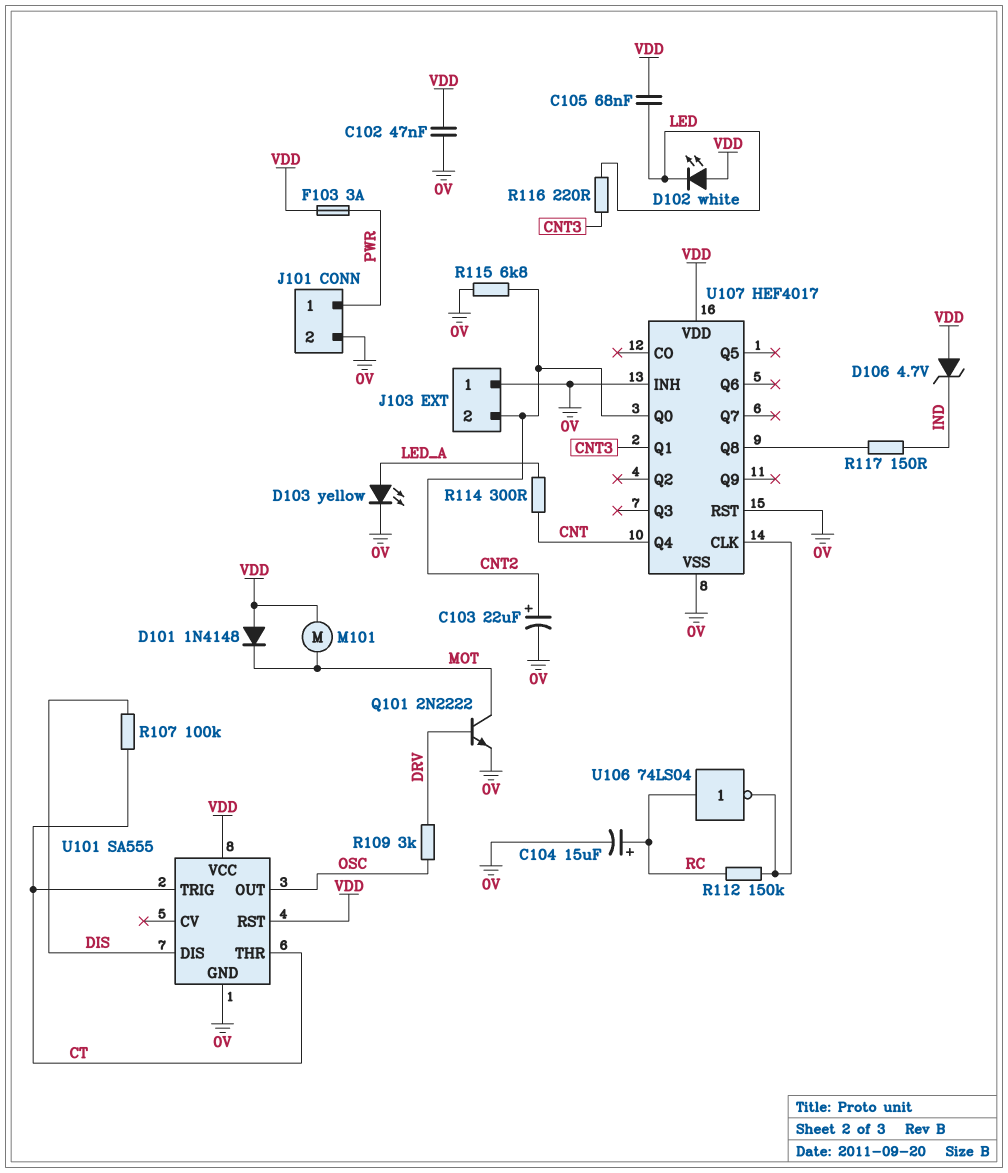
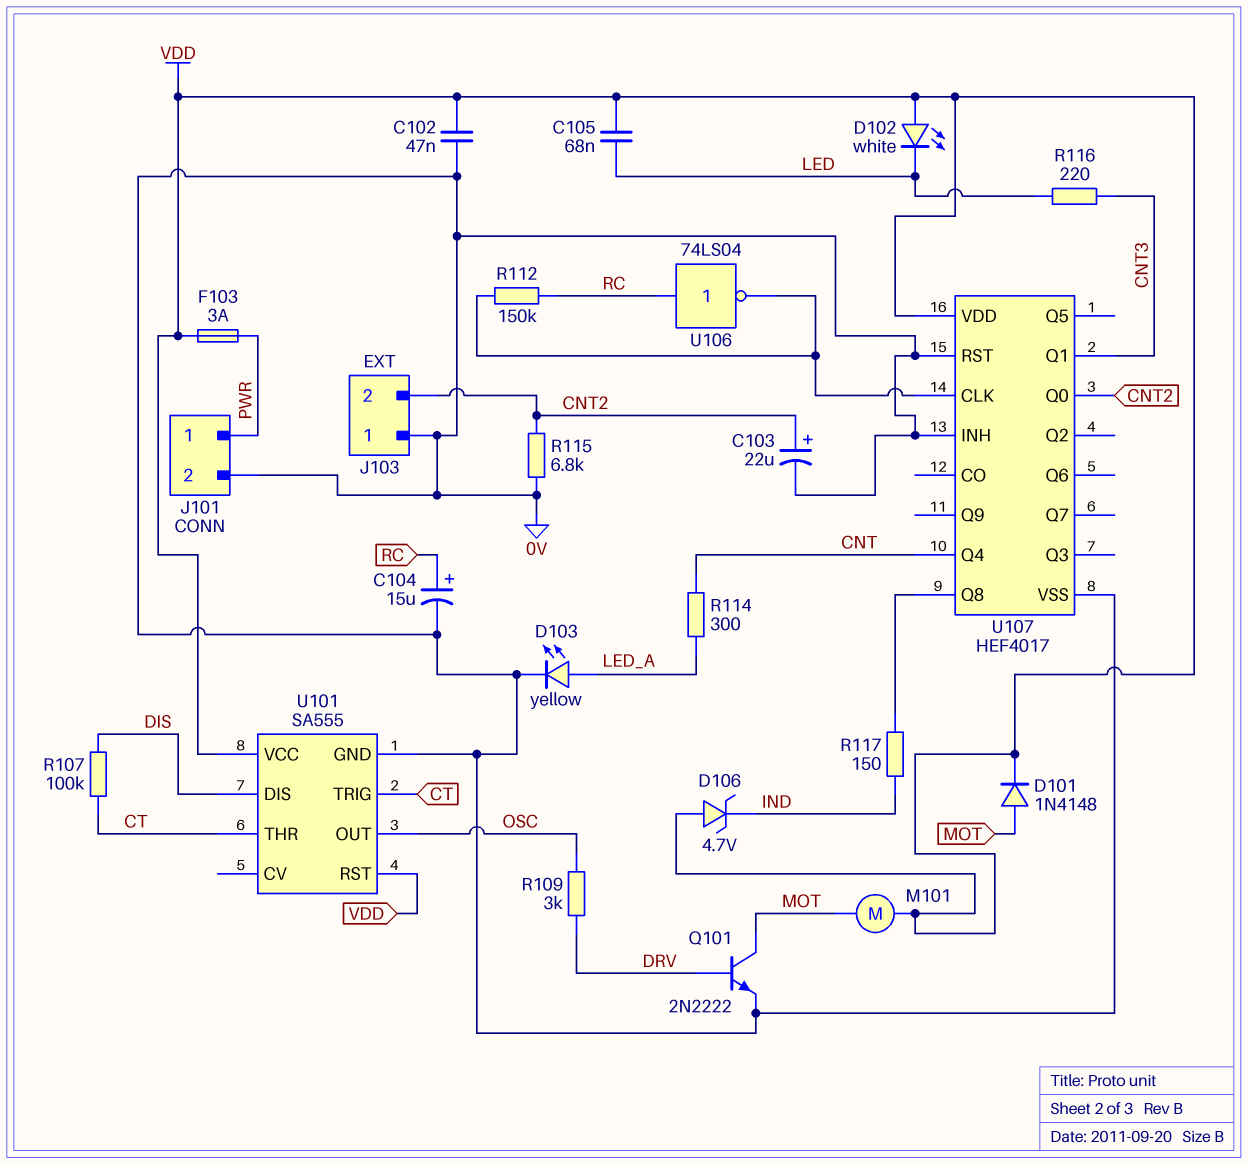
D101: diode 1N4148 (A VDD, K MOT) -> diode 1N4148 (A MOT, K VDD)

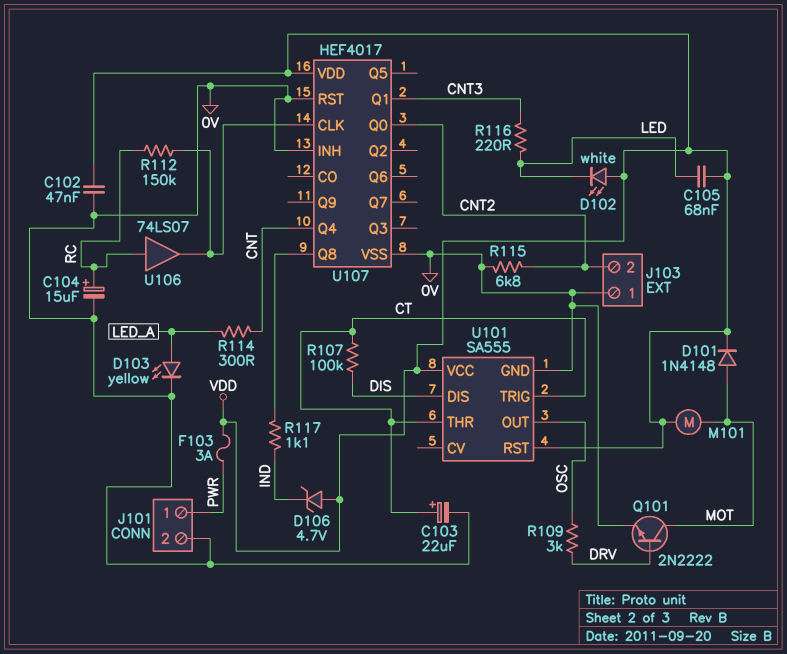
C103: 22uF (plus CNT2, minus 0V) -> 22uF (plus CT, minus 0V)
R117: 150 (IND, U107/Q8) -> 1.1k (IND, U107/Q8)
U106: NOT 74LS04 (in RC, out U107/CLK) -> buffer 74LS07 (in RC, out U107/CLK)

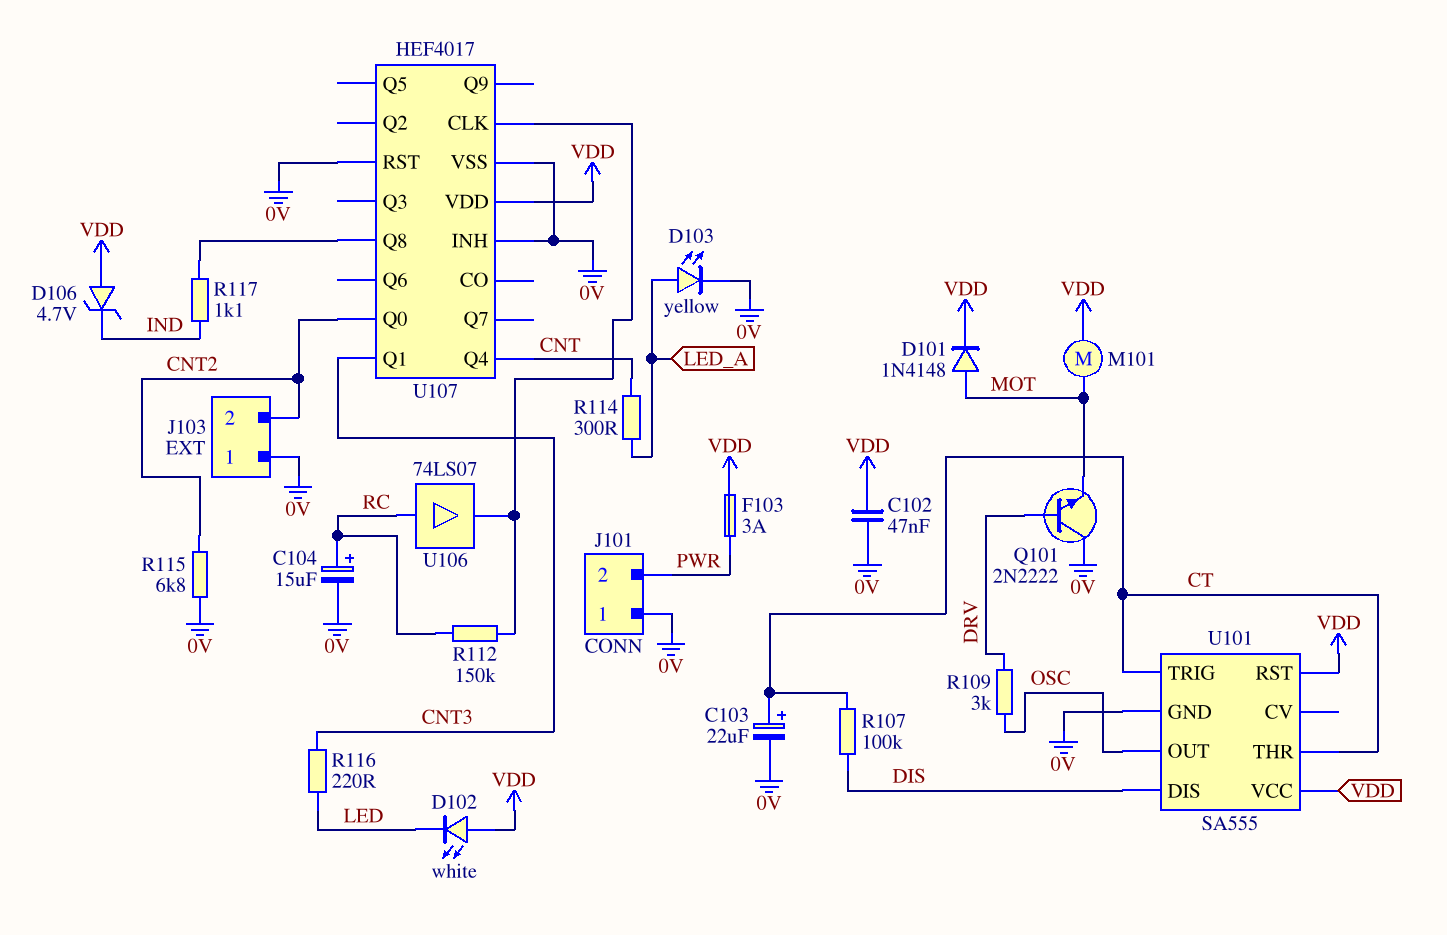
C105: 68nF (LED, VDD) -> none
J101 pin 1: PWR -> 0V
J101 pin 2: 0V -> PWR
Q101: NPN 2N2222 (B DRV, C MOT, E 0V) -> NPN 2N2222 (B DRV, C 0V, E MOT)

